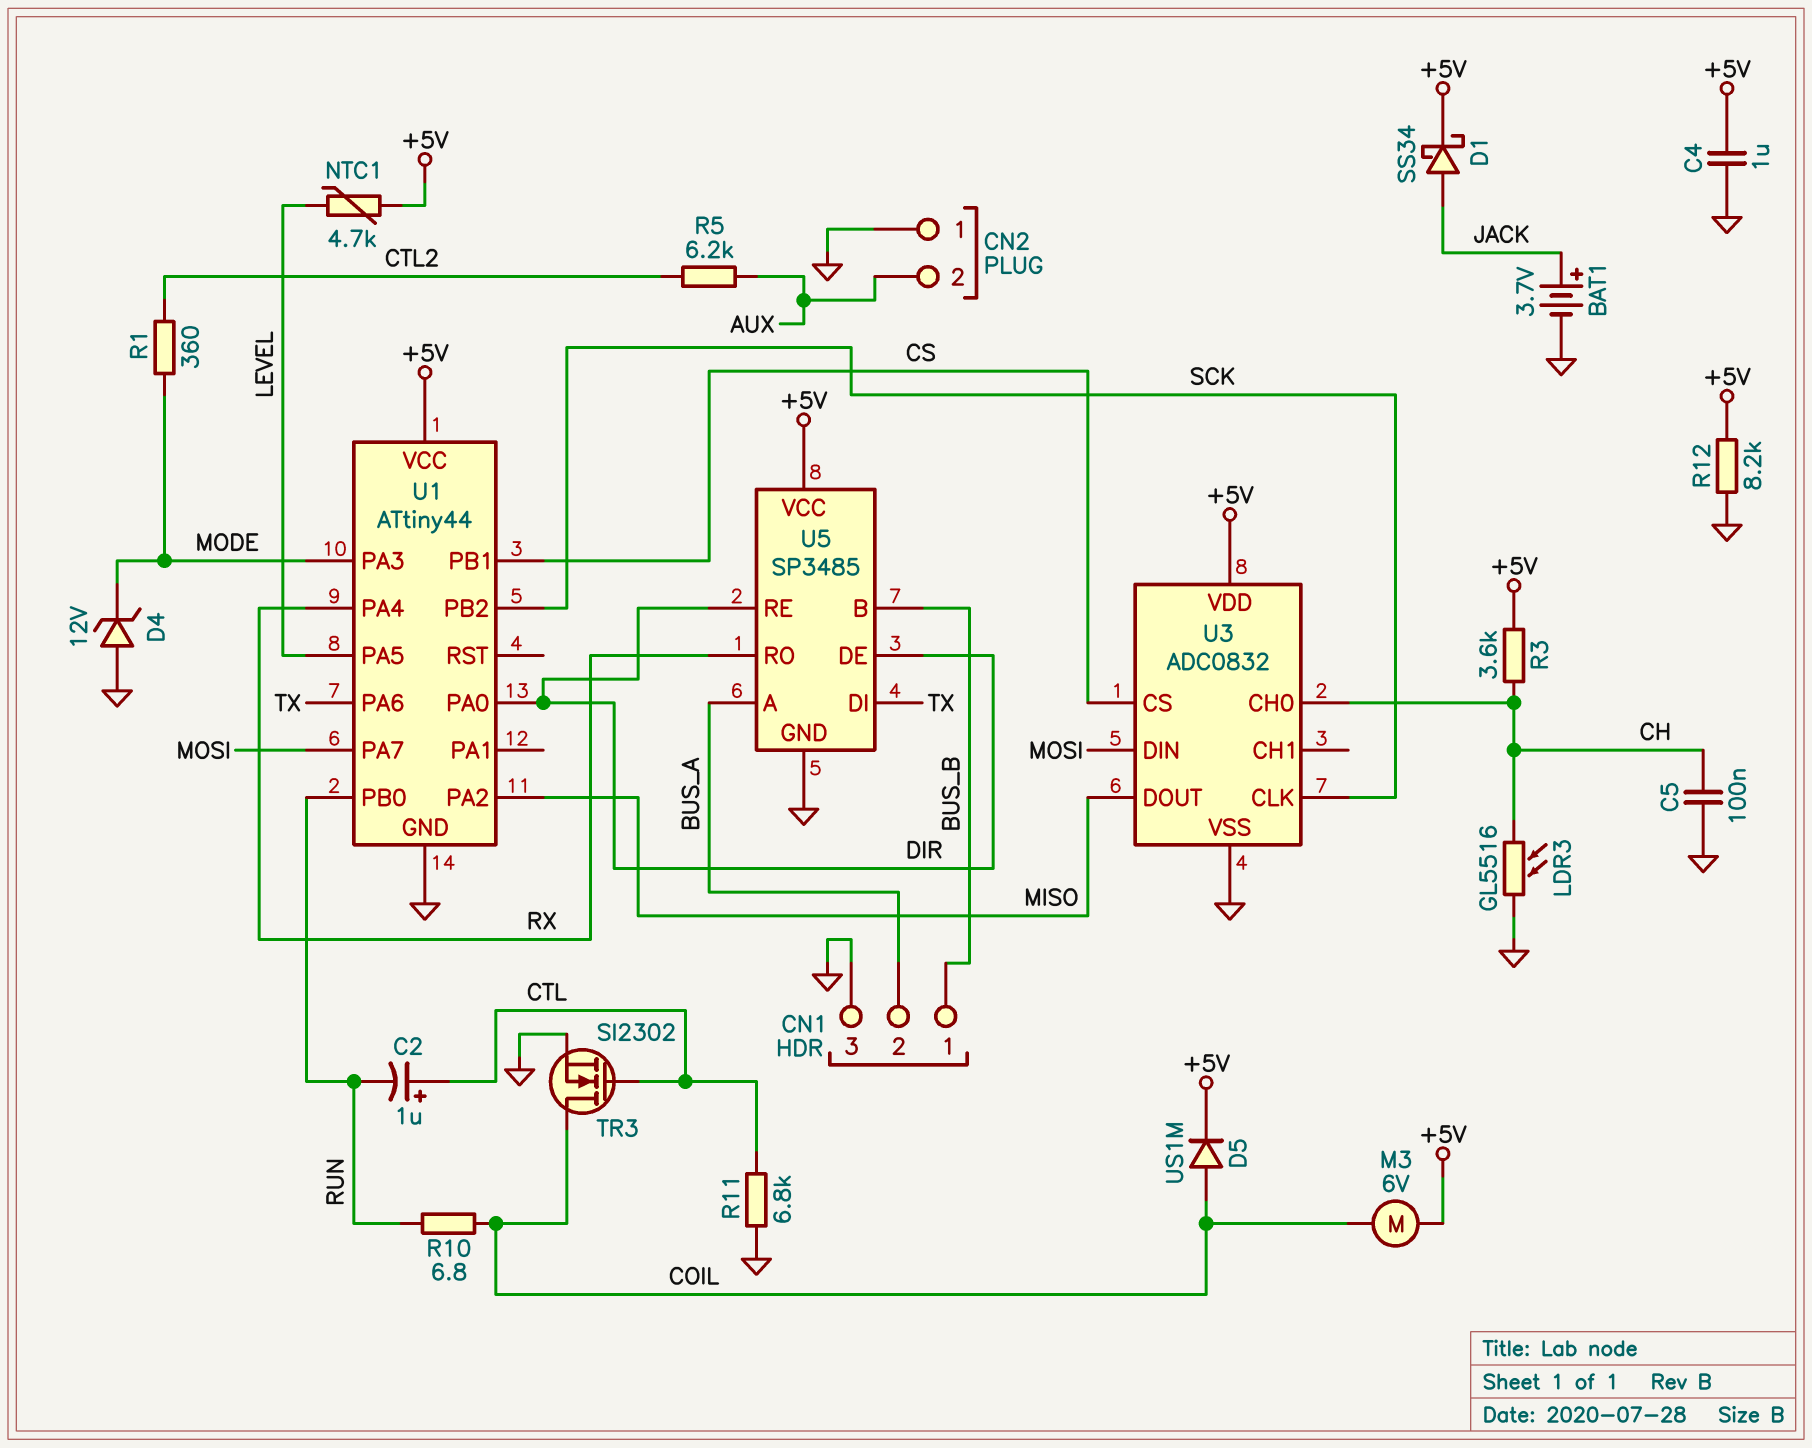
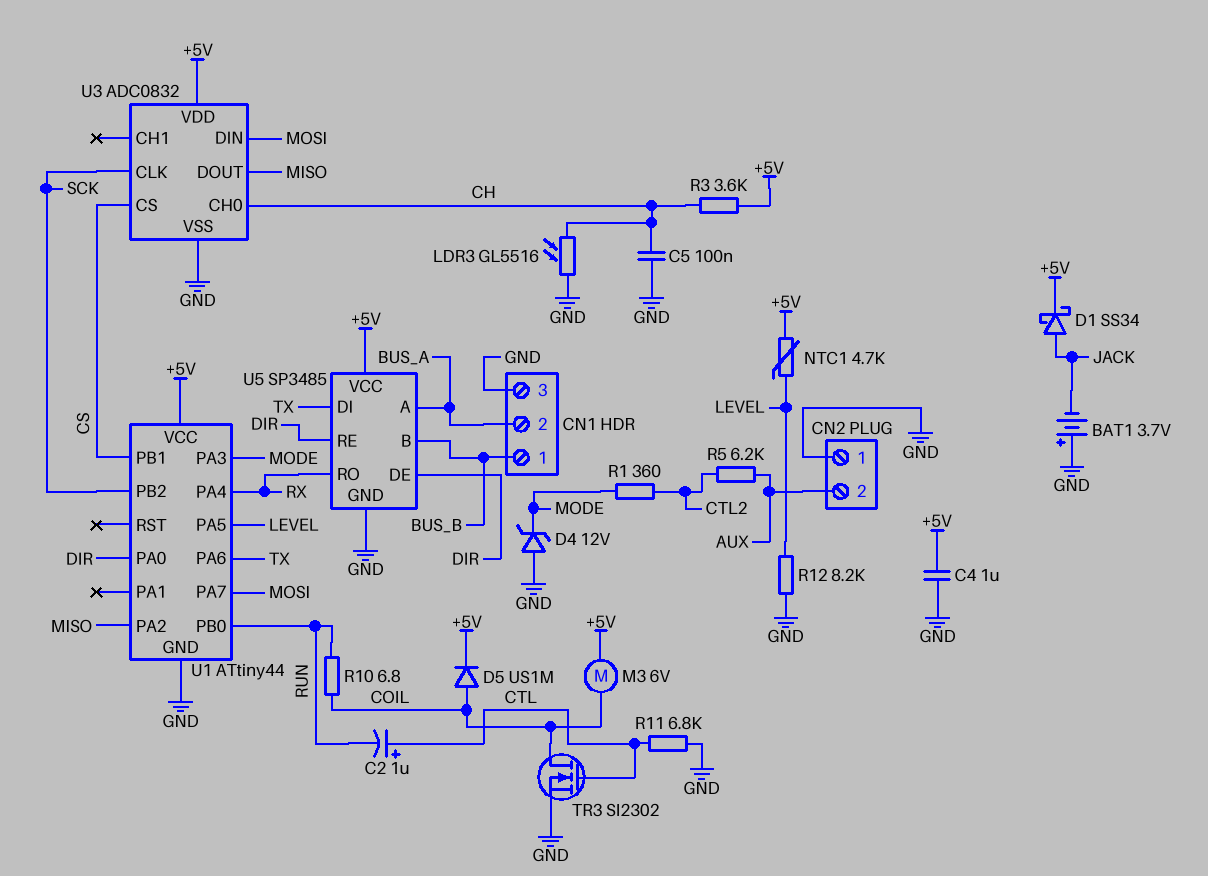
BAT1: 3.7V (plus JACK, minus GND) -> 3.7V (plus GND, minus JACK)
R12: 8.2k (+5V, GND) -> 8.2k (GND, LEVEL)

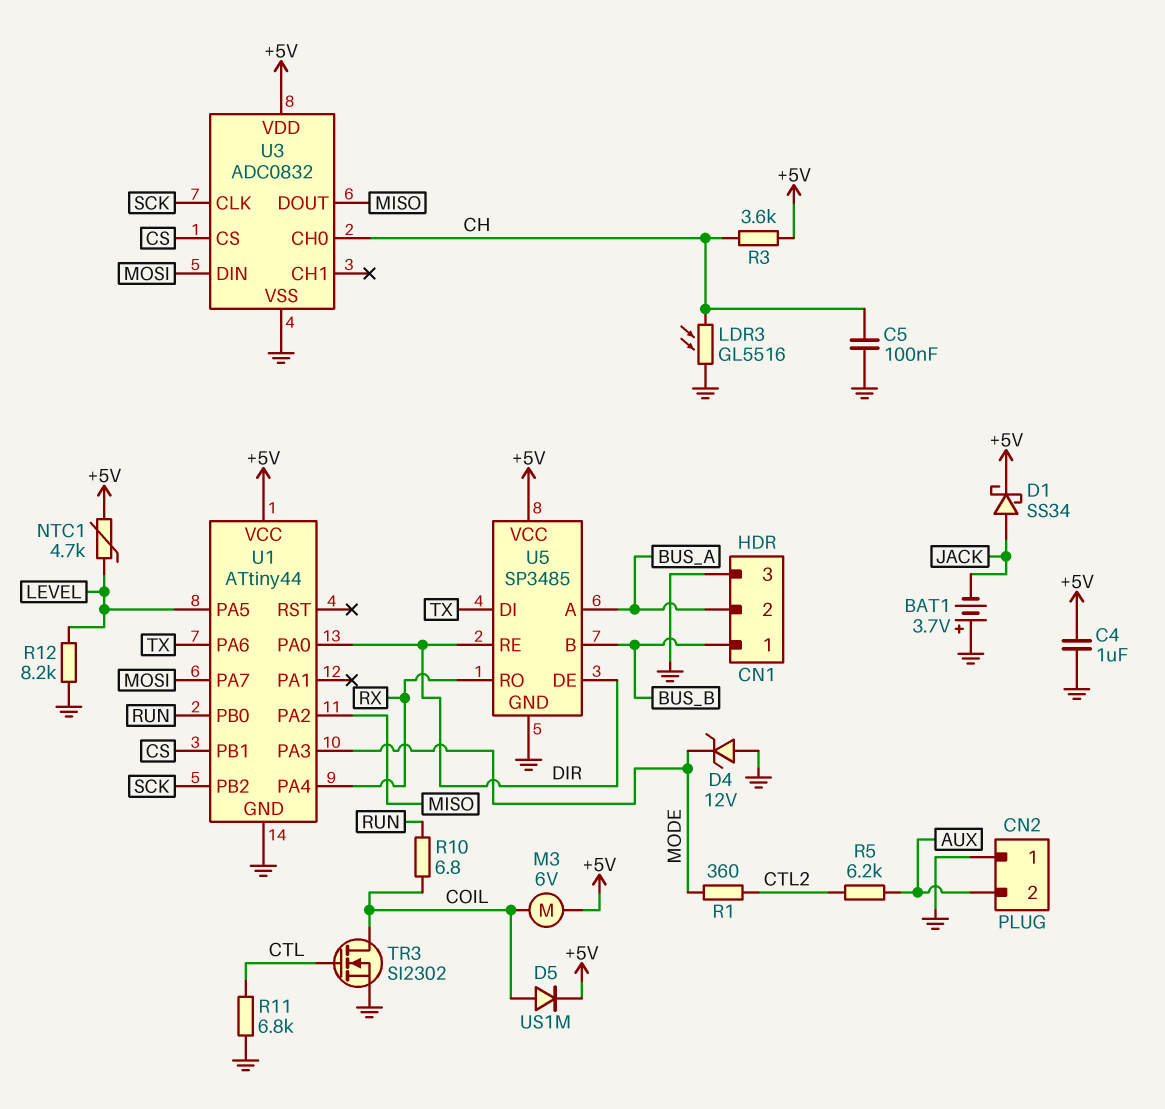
C2: 1uF (plus CTL, minus RUN) -> none

